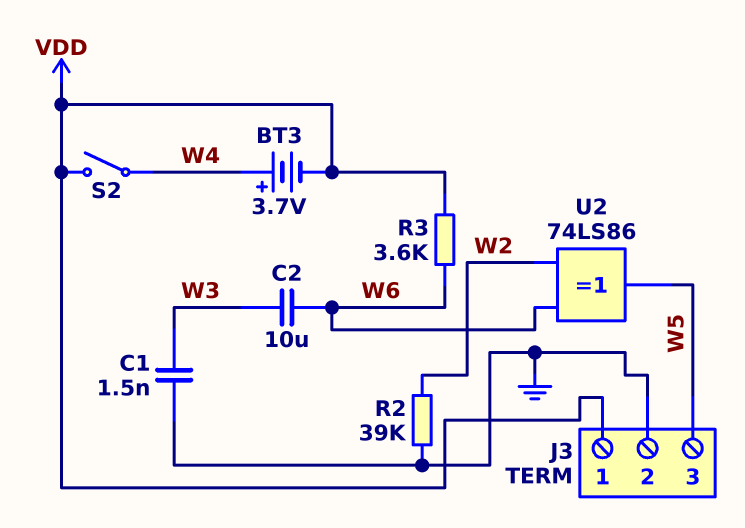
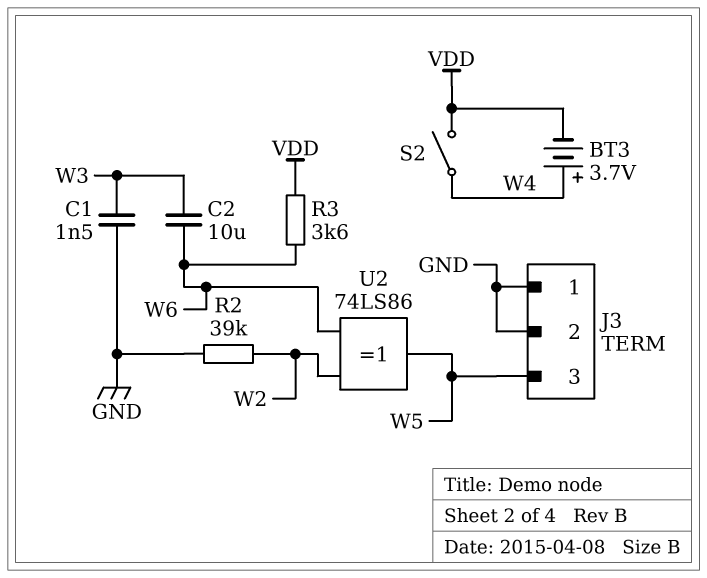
J3 pin 1: VDD -> GND

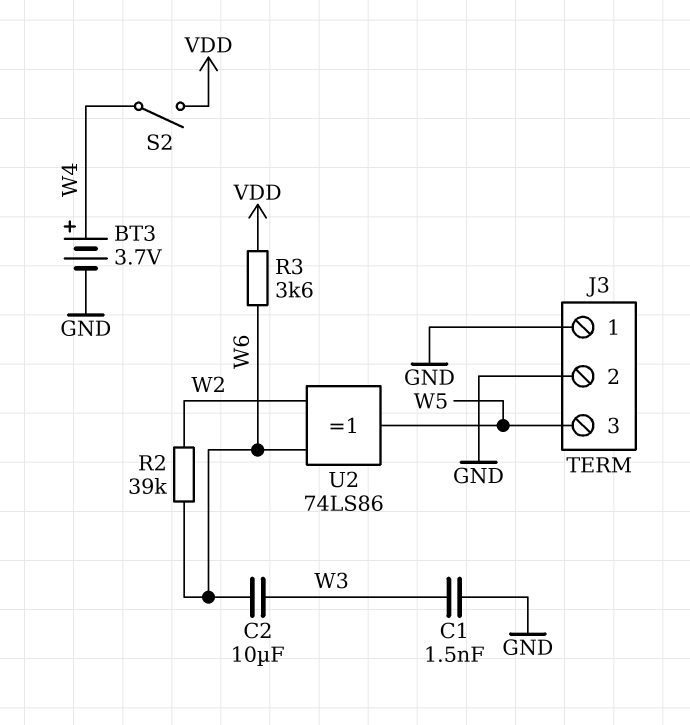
BT3: 3.7V (plus W4, minus VDD) -> 3.7V (plus W4, minus GND)
R2: 39k (GND, W2) -> 39k (W2, W6)

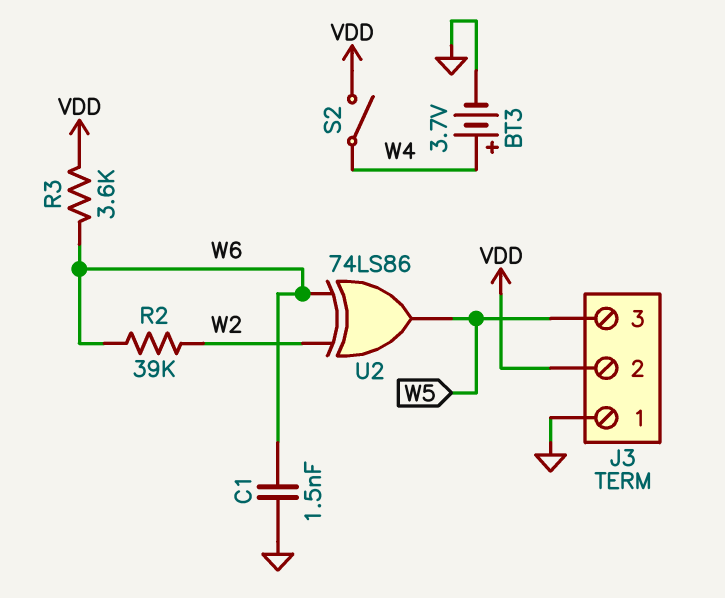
C1: 1.5nF (GND, W3) -> 1.5nF (GND, W6)
C2: 10uF (W3, W6) -> none
J3 pin 2: GND -> VDD

